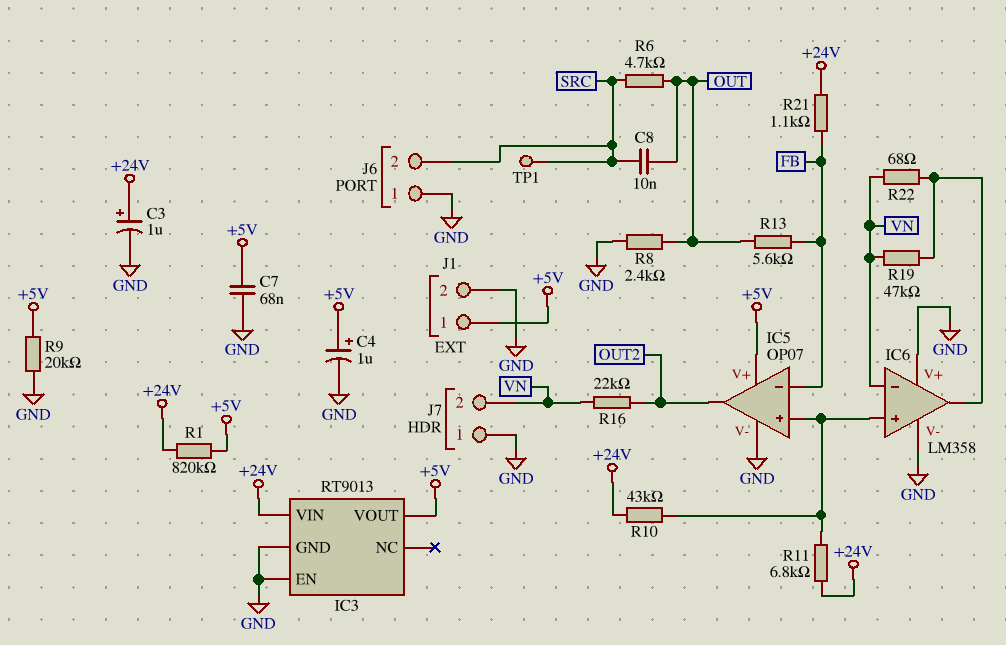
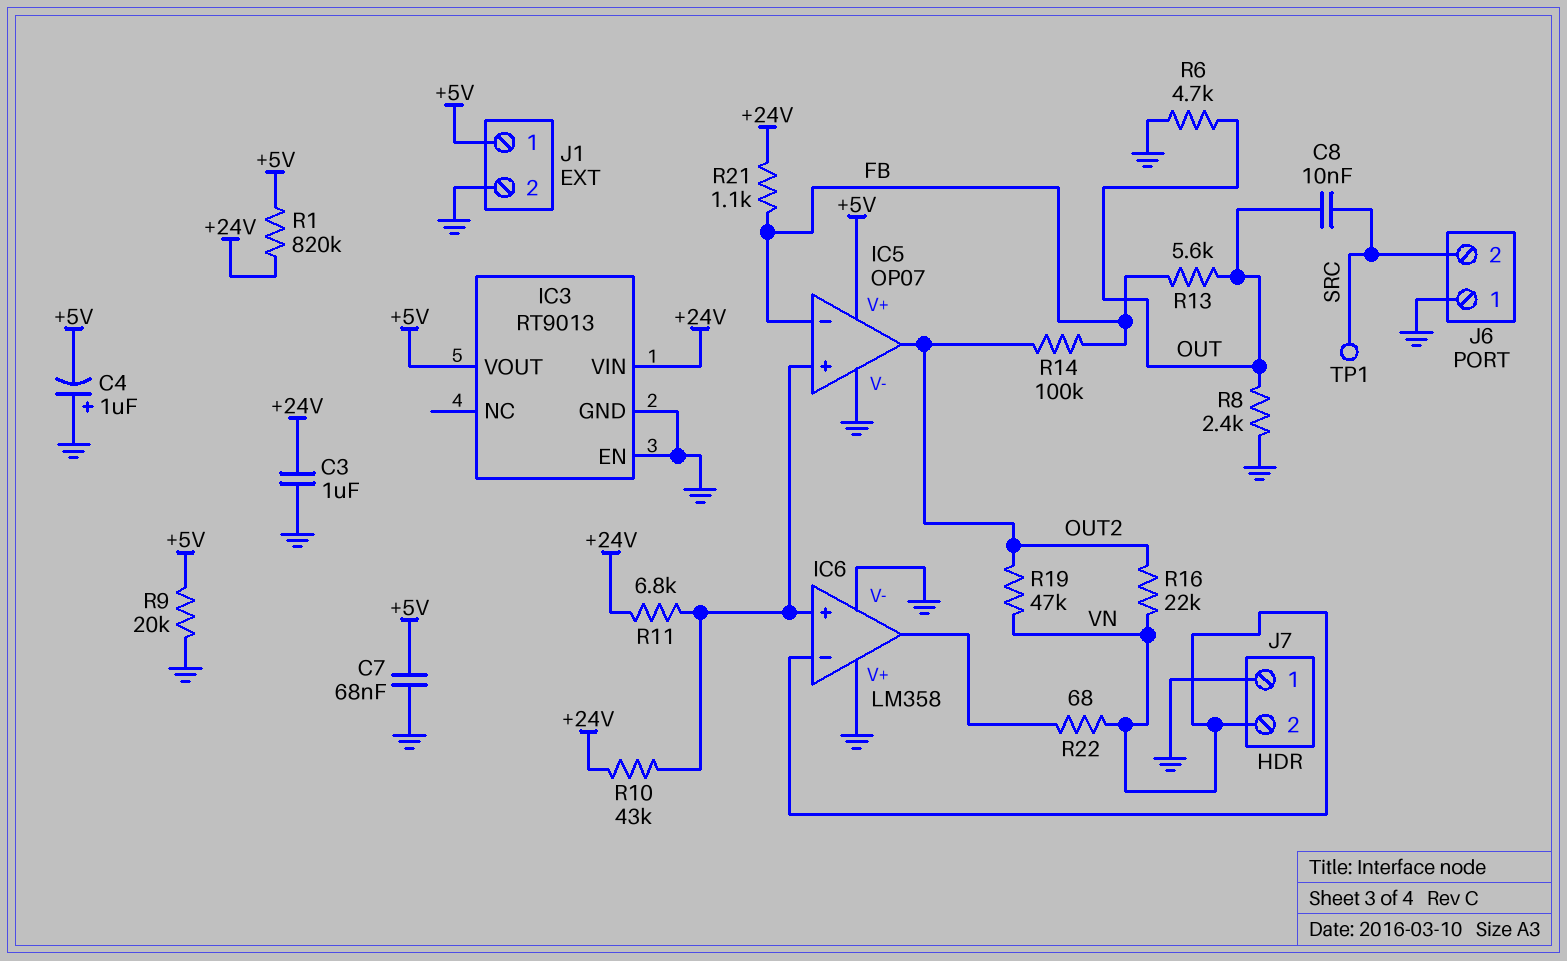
C3: 1uF (plus +24V, minus GND) -> 1uF (+24V, GND)
C4: 1uF (plus +5V, minus GND) -> 1uF (plus GND, minus +5V)
R6: 4.7k (OUT, SRC) -> 4.7k (GND, OUT)
R14: none -> 100k (FB, OUT2)
R19: 47k (IC6/out, VN) -> 47k (OUT2, VN)

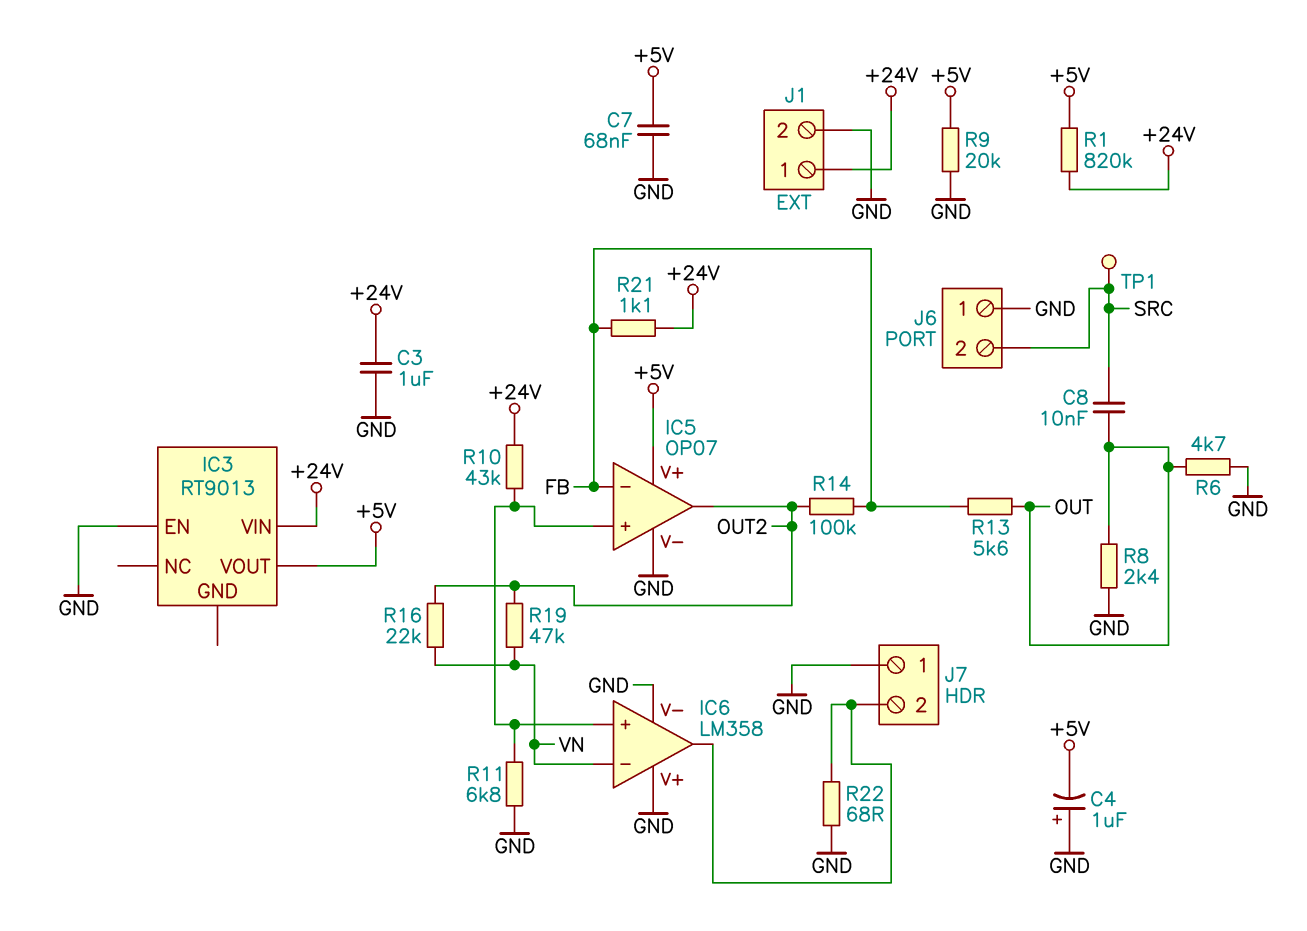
IC3 pin GND: GND -> none
J1 pin 1: +5V -> +24V
J7 pin 2: VN -> IC6/out
R11: 6.8k (+24V, IC5/in+) -> 6.8k (GND, IC5/in+)
R22: 68 (IC6/out, VN) -> 68 (GND, IC6/out)

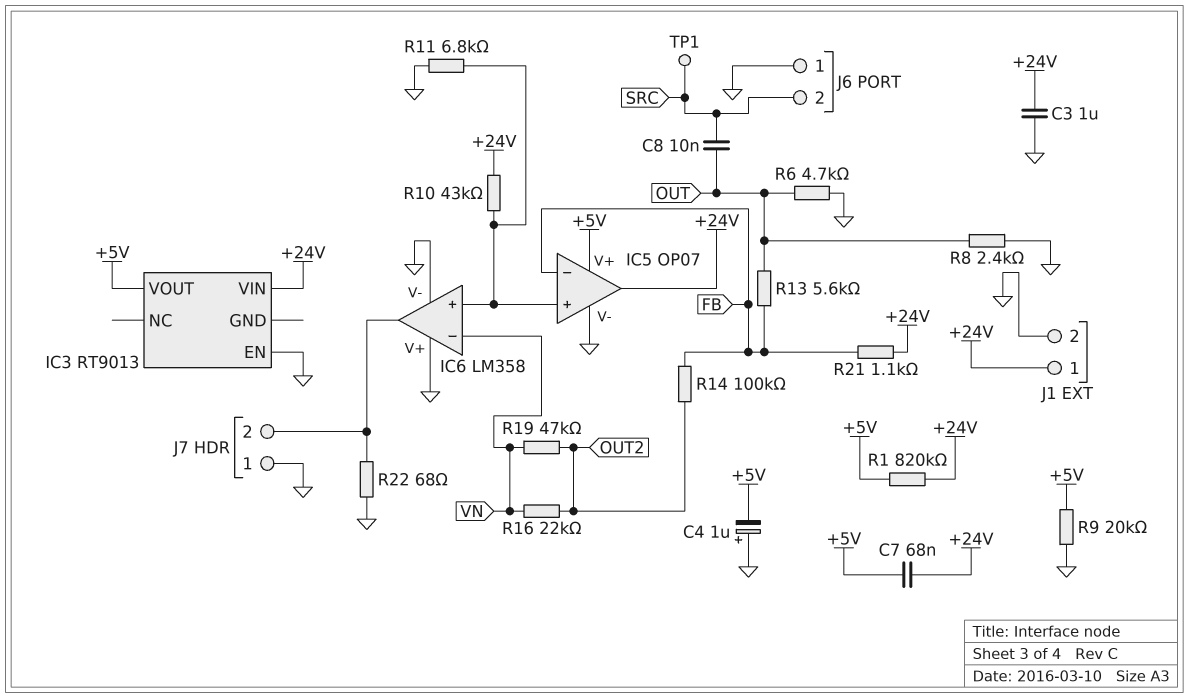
C7: 68nF (+5V, GND) -> 68nF (+5V, +24V)
IC5 pin out: OUT2 -> +24V

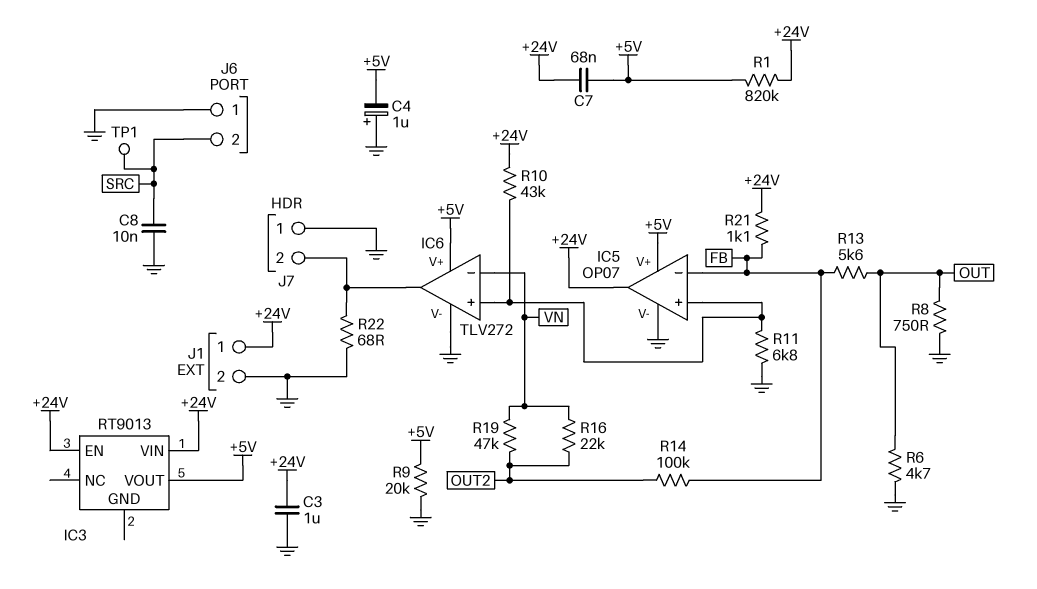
C8: 10nF (OUT, SRC) -> 10nF (GND, SRC)
IC3 pin EN: GND -> +24V
IC6: LM358 -> TLV272
IC6 pin V+: GND -> +5V
R8: 2.4k (GND, OUT) -> 750 (GND, OUT)

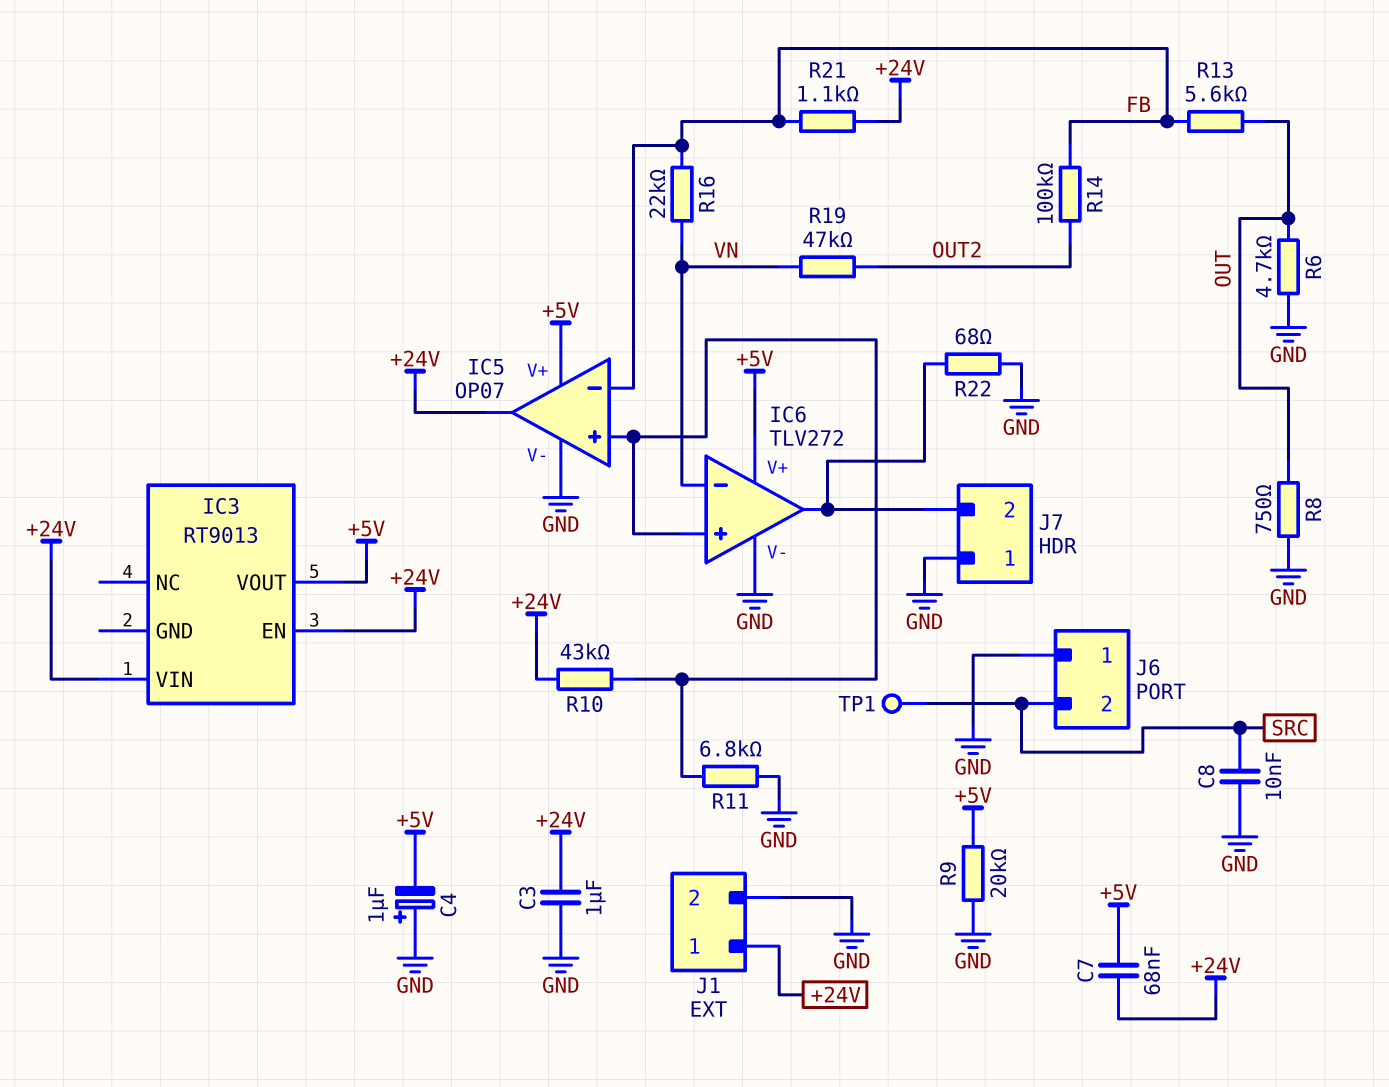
R1: 820k (+5V, +24V) -> none
R16: 22k (OUT2, VN) -> 22k (FB, VN)

